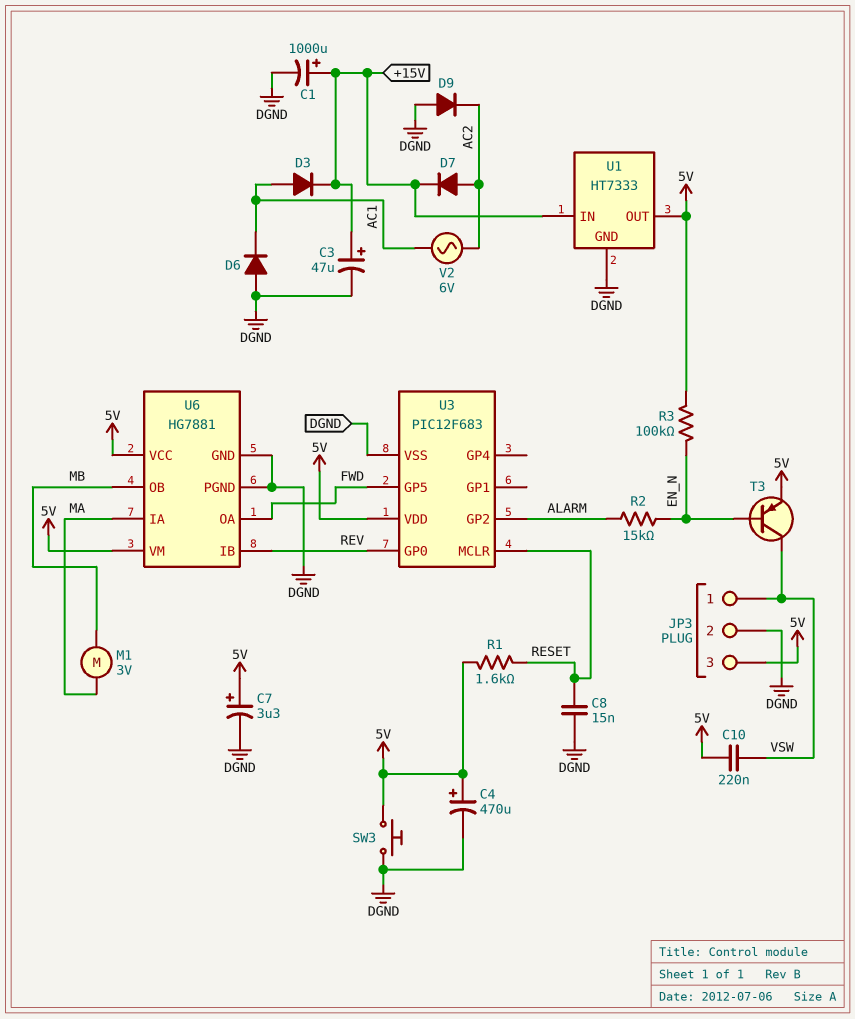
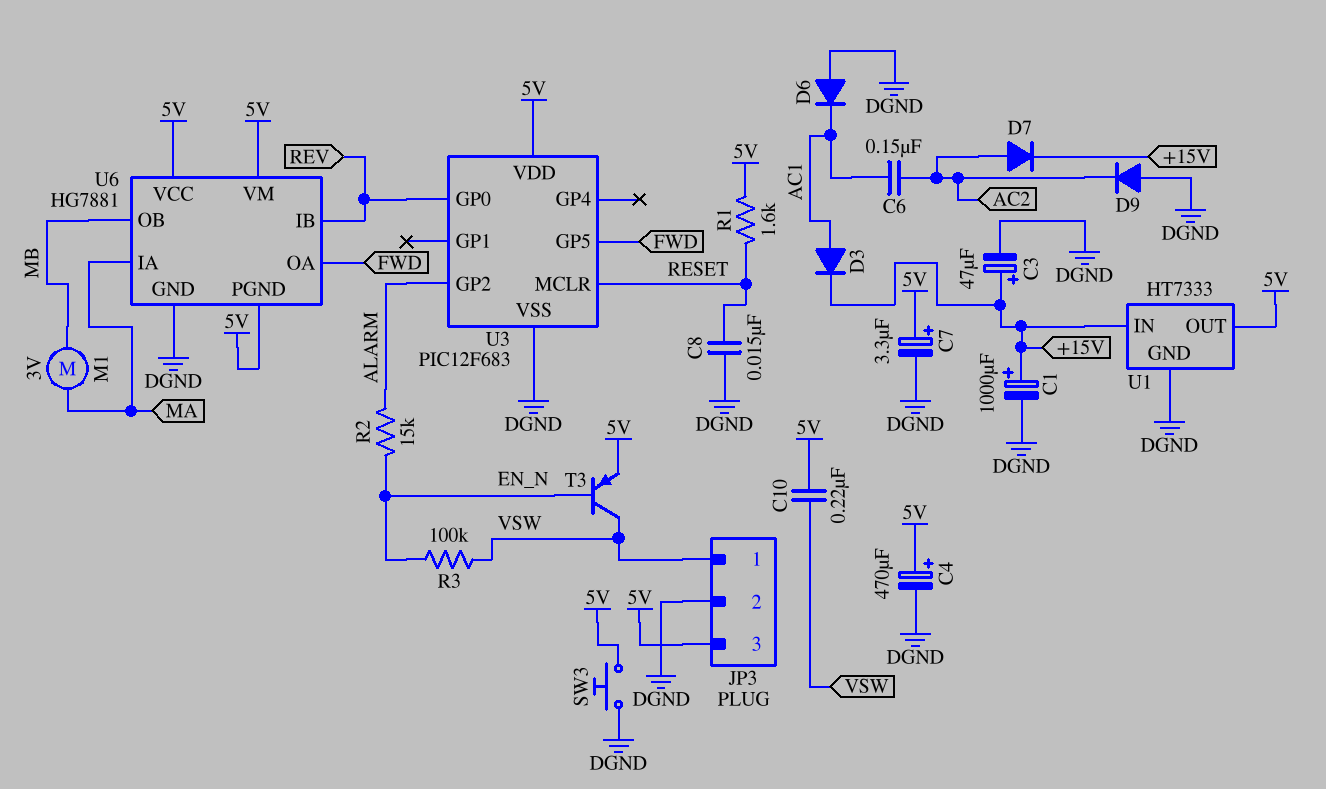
C6: none -> 150nF (AC1, AC2)
R3: 100k (5V, EN_N) -> 100k (EN_N, VSW)
U6 pin PGND: DGND -> 5V
V2: AC 6V (AC1, AC2) -> none

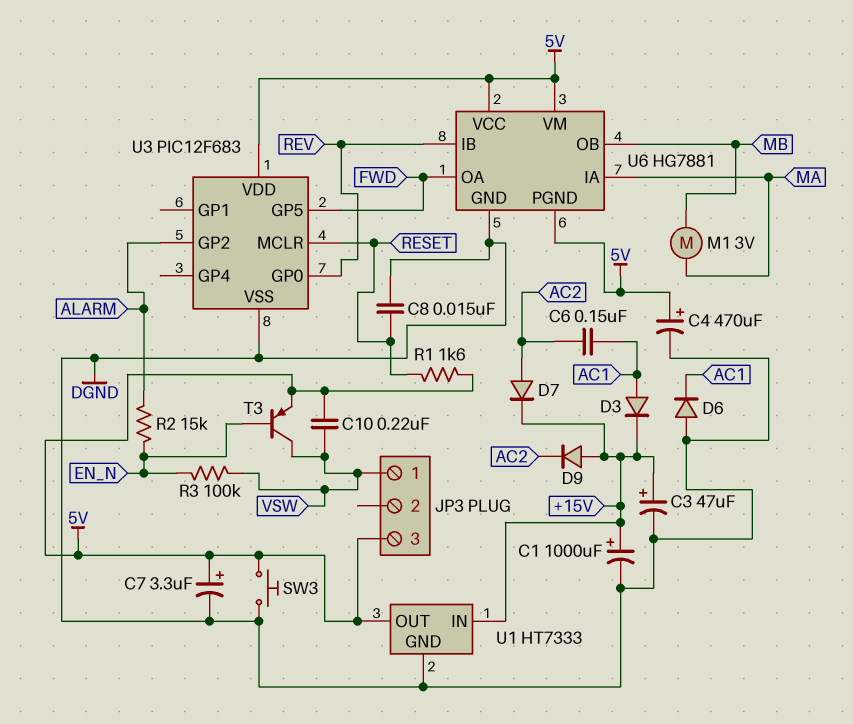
D9: diode (A DGND, K AC2) -> diode (A +15V, K AC2)
JP3 pin 2: DGND -> none

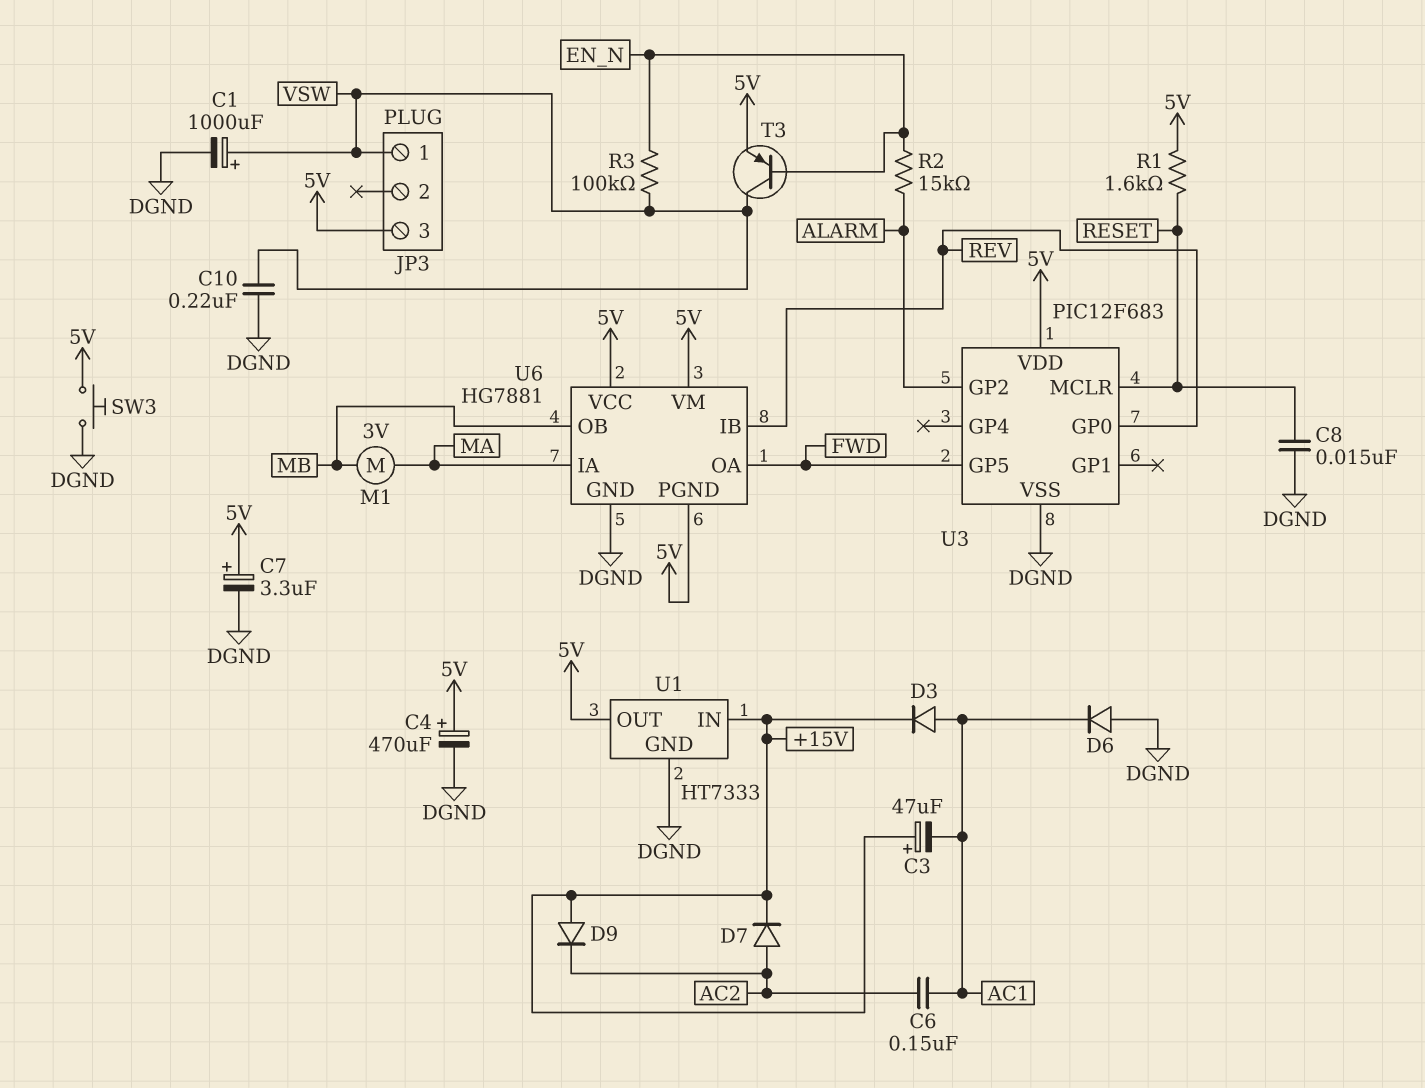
C1: 1000uF (plus +15V, minus DGND) -> 1000uF (plus VSW, minus DGND)
C3: 47uF (plus +15V, minus DGND) -> 47uF (plus +15V, minus AC1)
C10: 220nF (5V, VSW) -> 220nF (DGND, VSW)

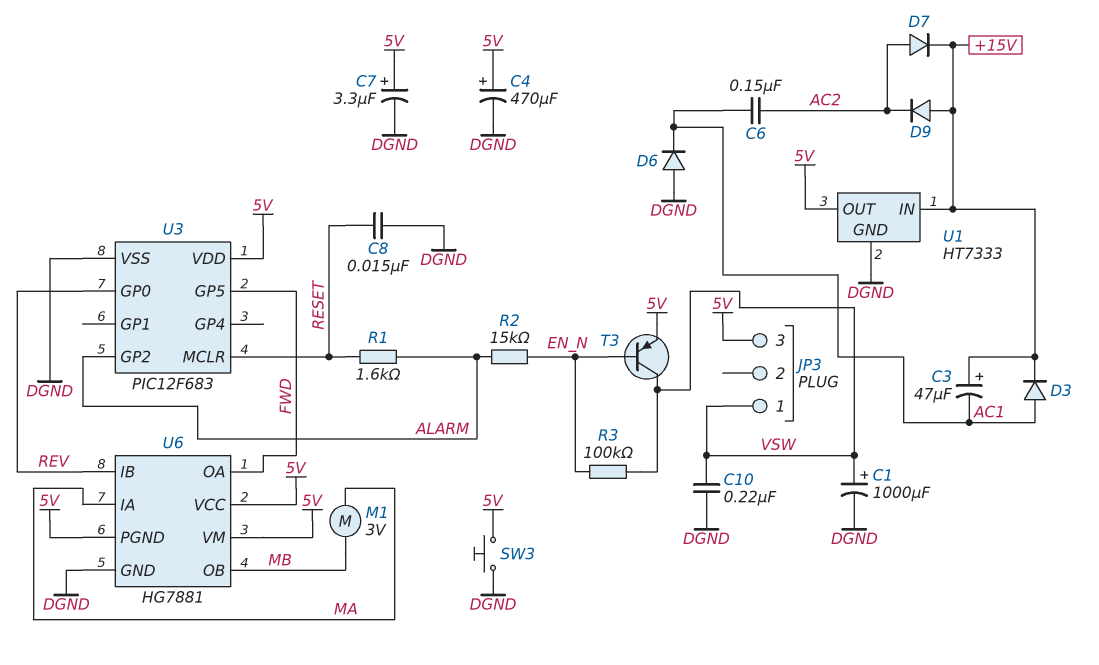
R1: 1.6k (5V, RESET) -> 1.6k (ALARM, RESET)

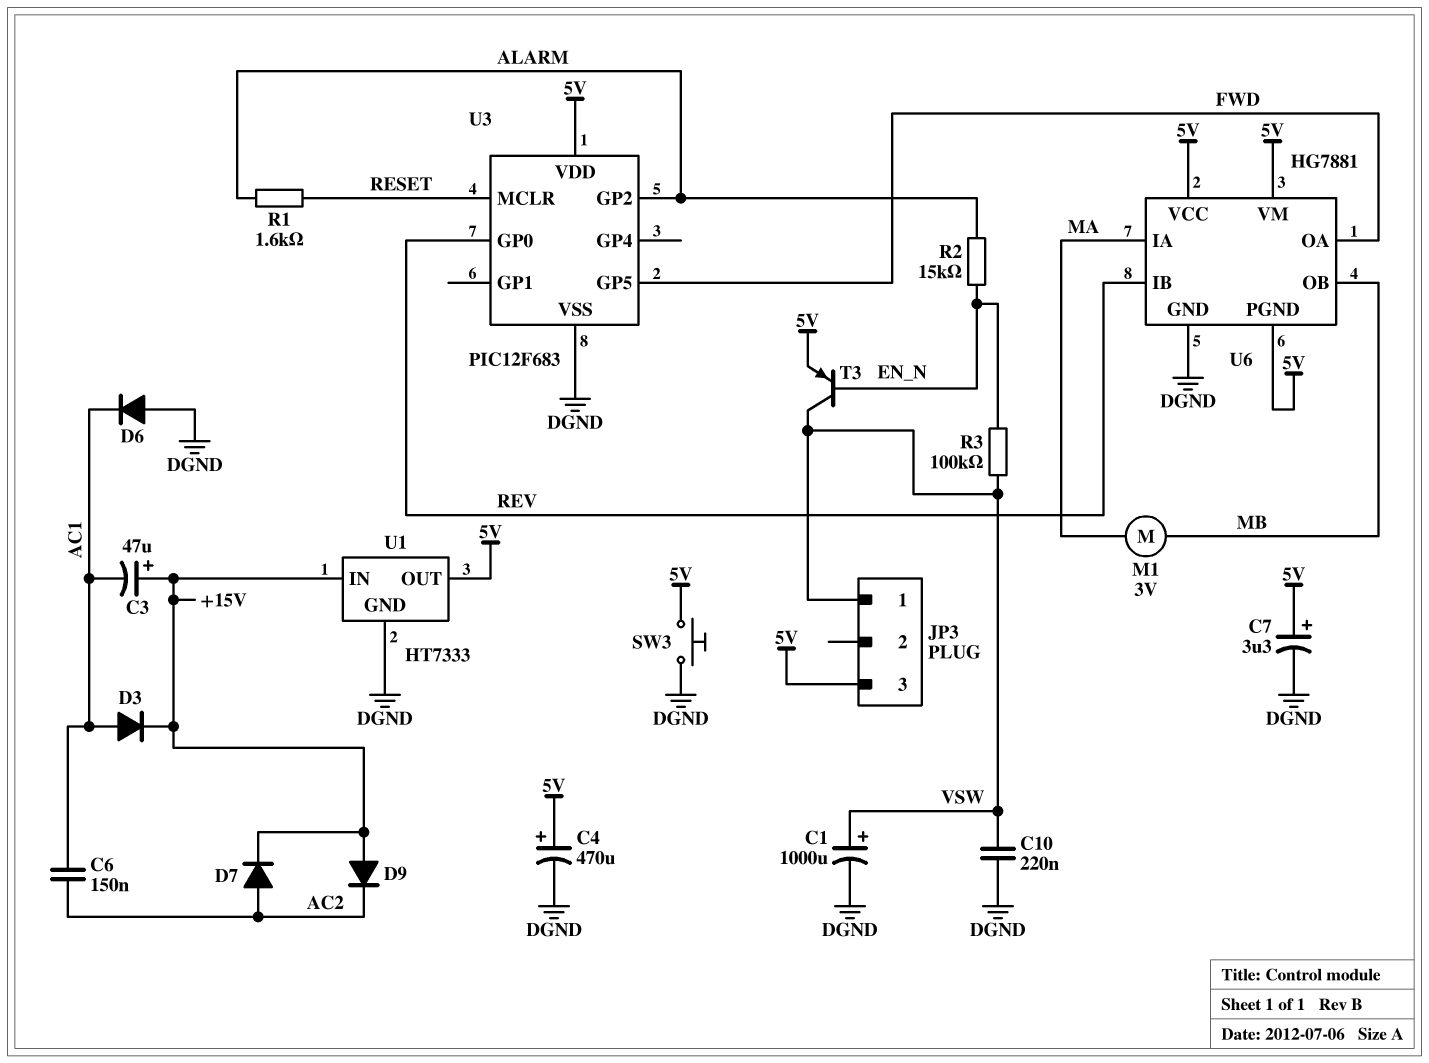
C8: 15nF (DGND, RESET) -> none

